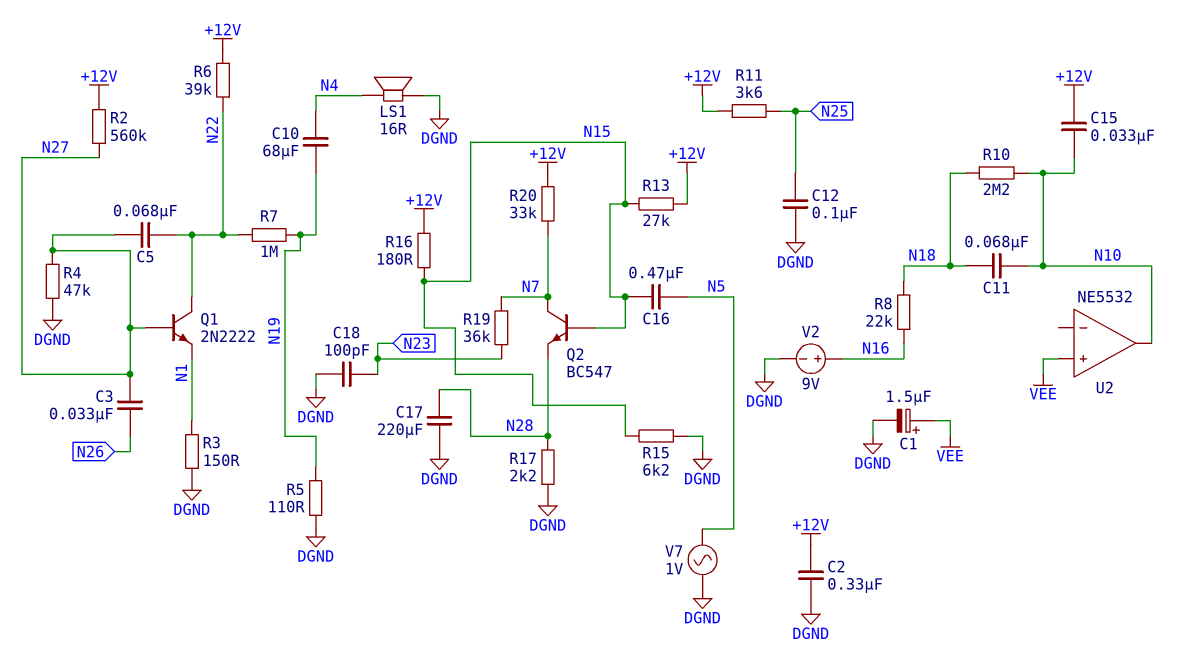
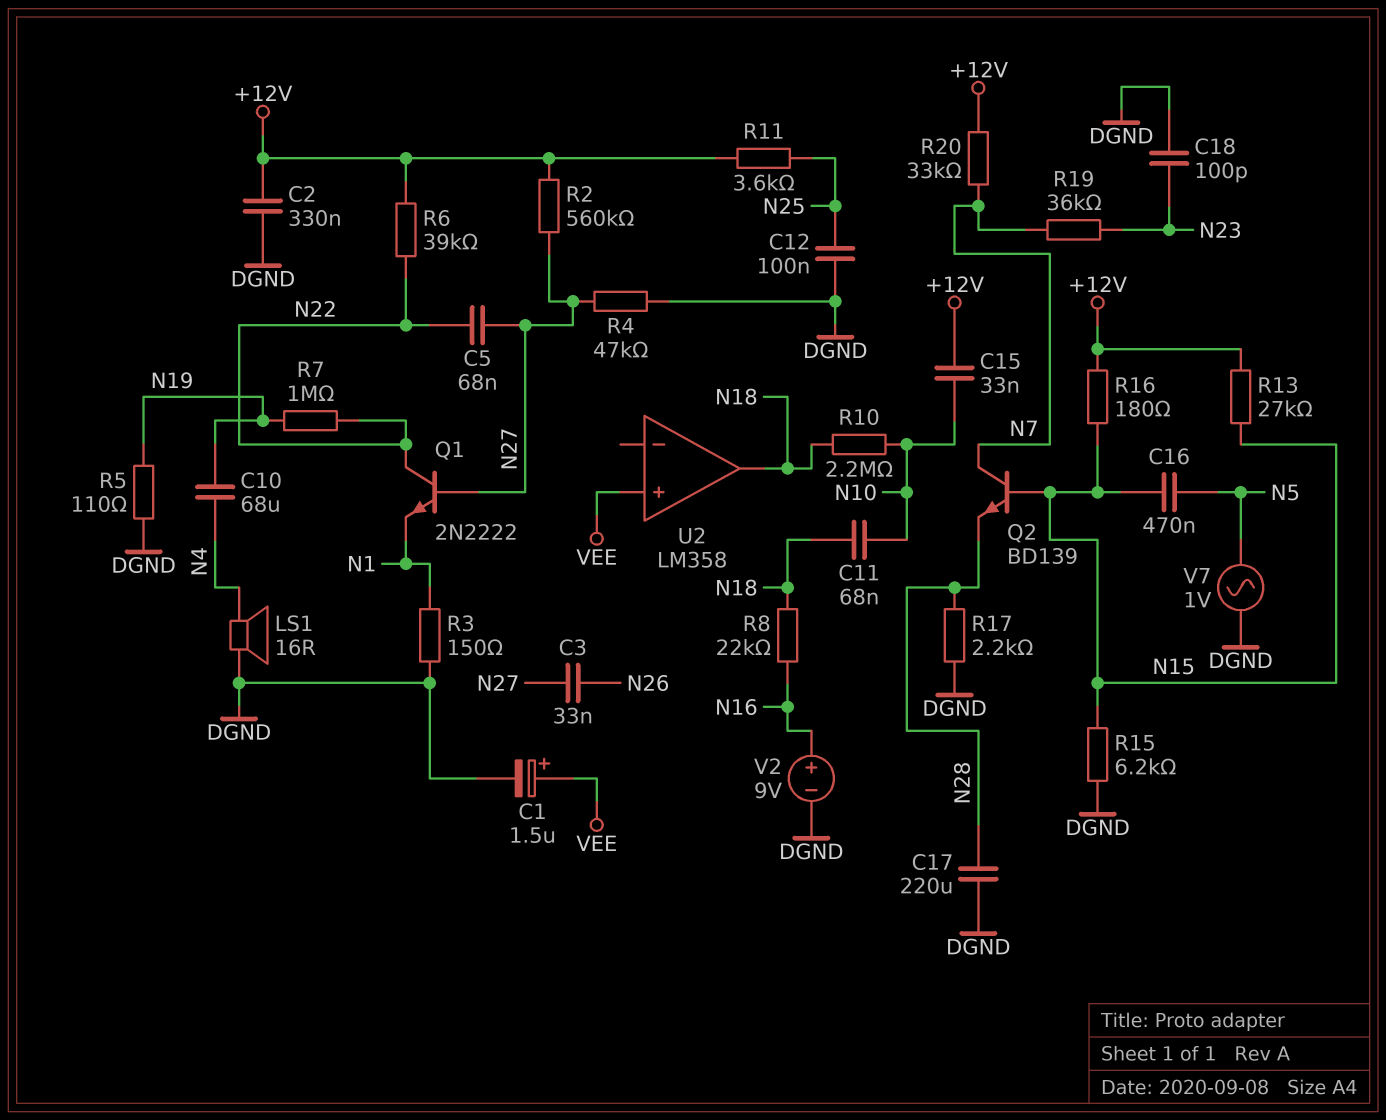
Q2: NPN BC547 (B N15, C N7, E N28) -> NPN BD139 (B N15, C N7, E N28)
U2: NE5532 -> LM358
U2 pin out: N10 -> N18

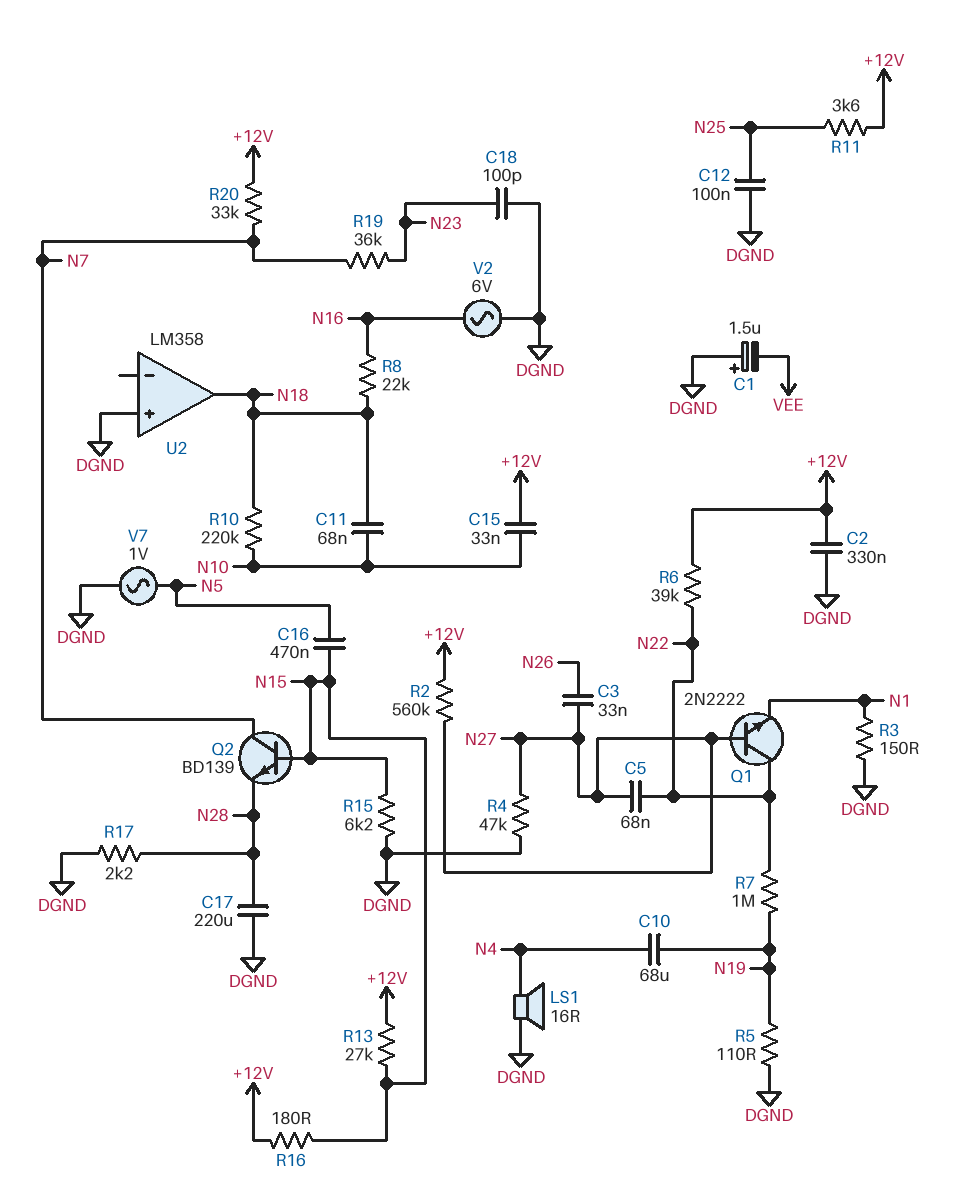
C1: 1.5uF (plus VEE, minus DGND) -> 1.5uF (plus DGND, minus VEE)
R10: 2.2M (N10, N18) -> 220k (N10, N18)
U2 pin in+: VEE -> DGND
V2: 9V (plus N16, minus DGND) -> AC 6V (DGND, N16)

